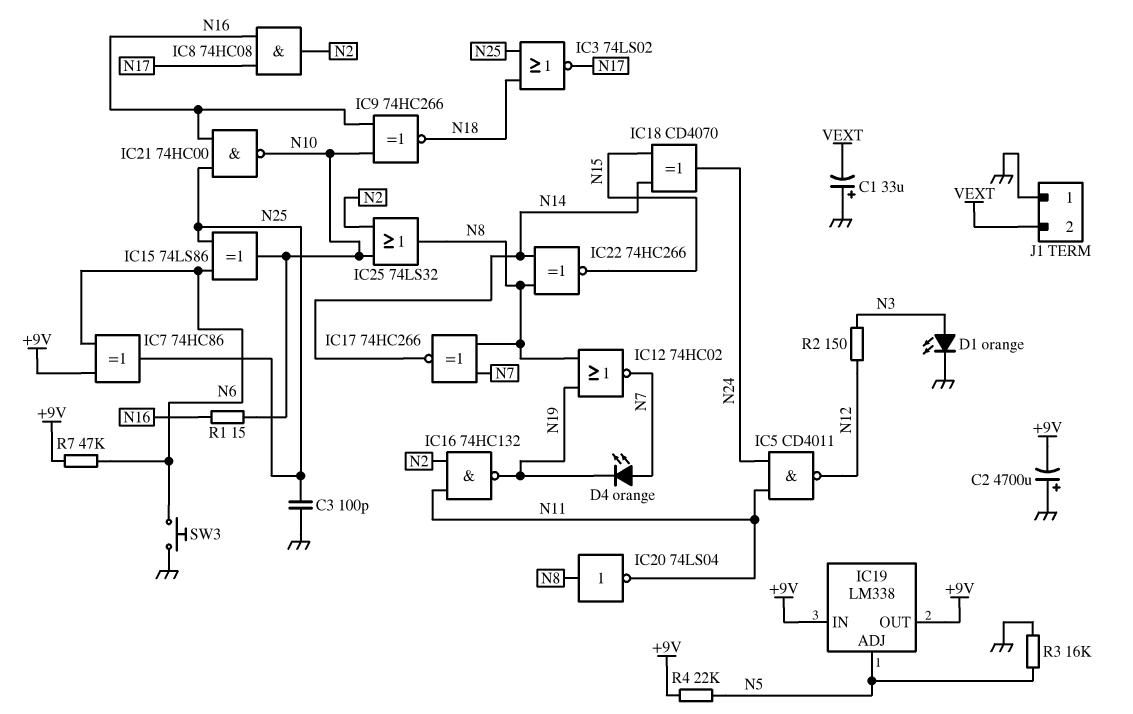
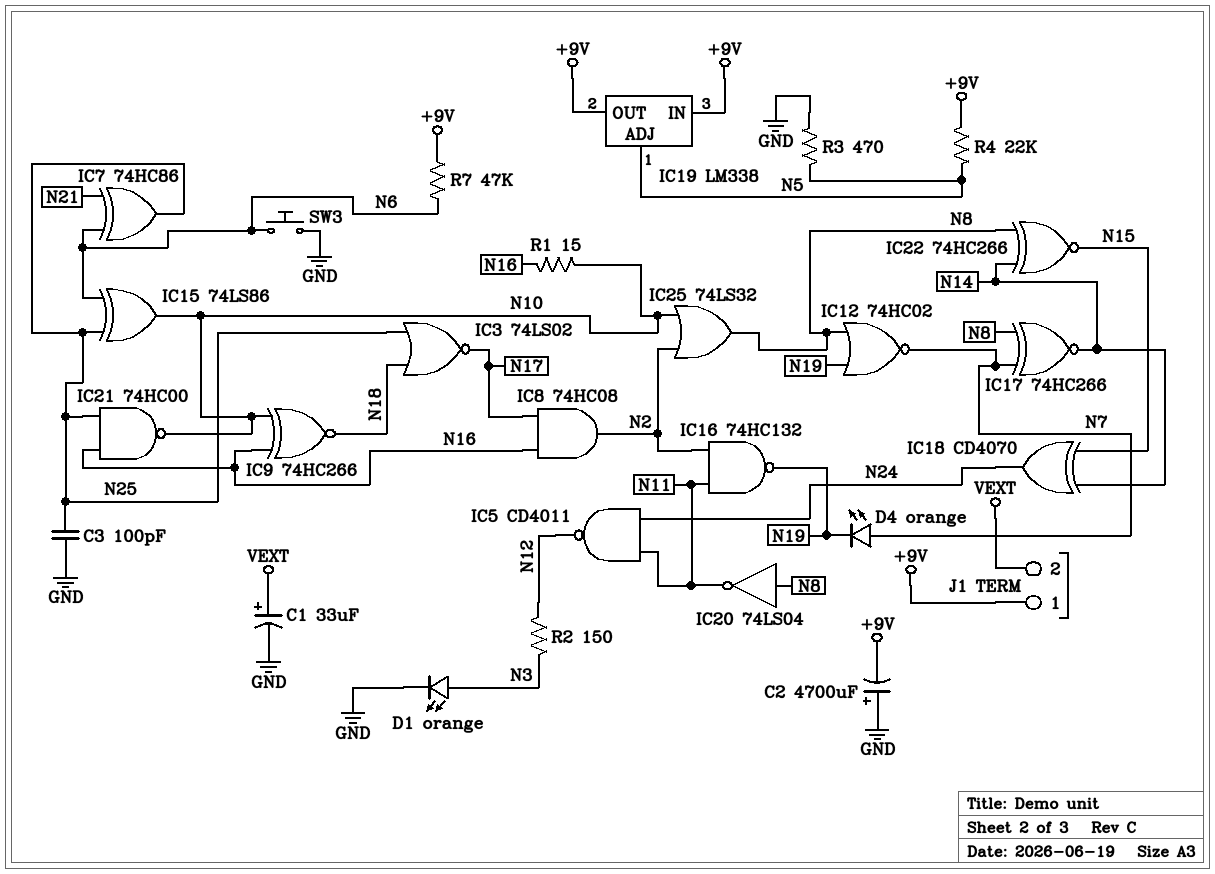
C1: 33uF (plus GND, minus VEXT) -> 33uF (plus VEXT, minus GND)
IC7: XOR 74HC86 (in +9V, in N6, out N25) -> XOR 74HC86 (in N6, in N21, out N25)
J1 pin 1: GND -> +9V
R3: 16k (GND, N5) -> 470 (GND, N5)

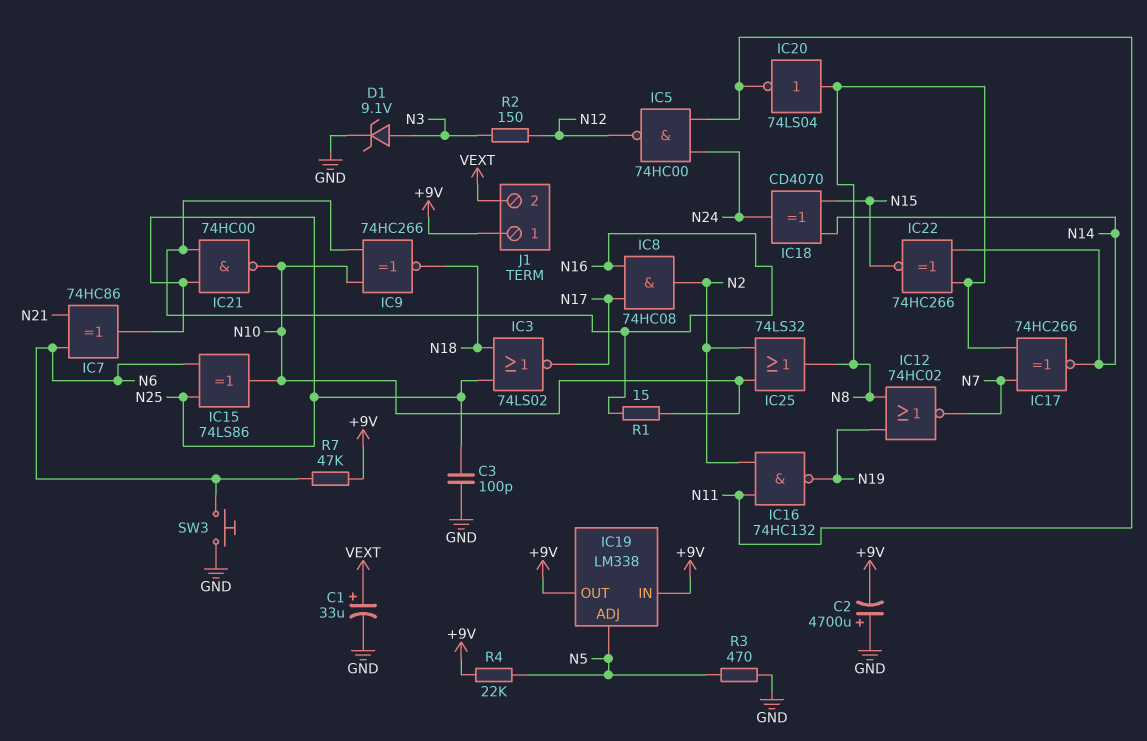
D1: LED orange (A N3, K GND) -> zener 9.1V (A N3, K GND)
D4: LED orange (A N7, K N19) -> none
IC5: NAND CD4011 (in N11, in N24, out N12) -> NAND 74HC00 (in N11, in N24, out N12)

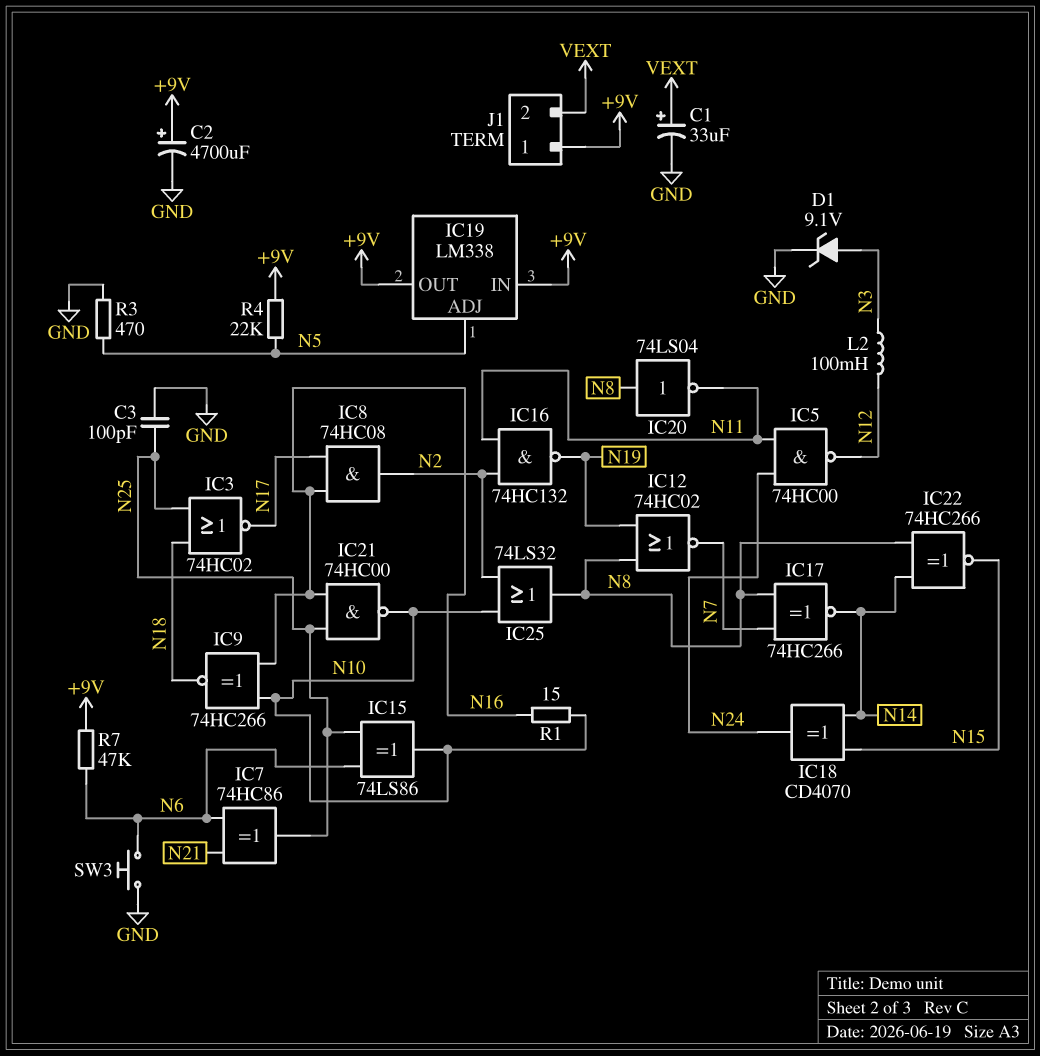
C2: 4700uF (plus GND, minus +9V) -> 4700uF (plus +9V, minus GND)
IC3: NOR 74LS02 (in N18, in N25, out N17) -> NOR 74HC02 (in N18, in N25, out N17)
L2: none -> 100mH (N3, N12)
R2: 150 (N3, N12) -> none

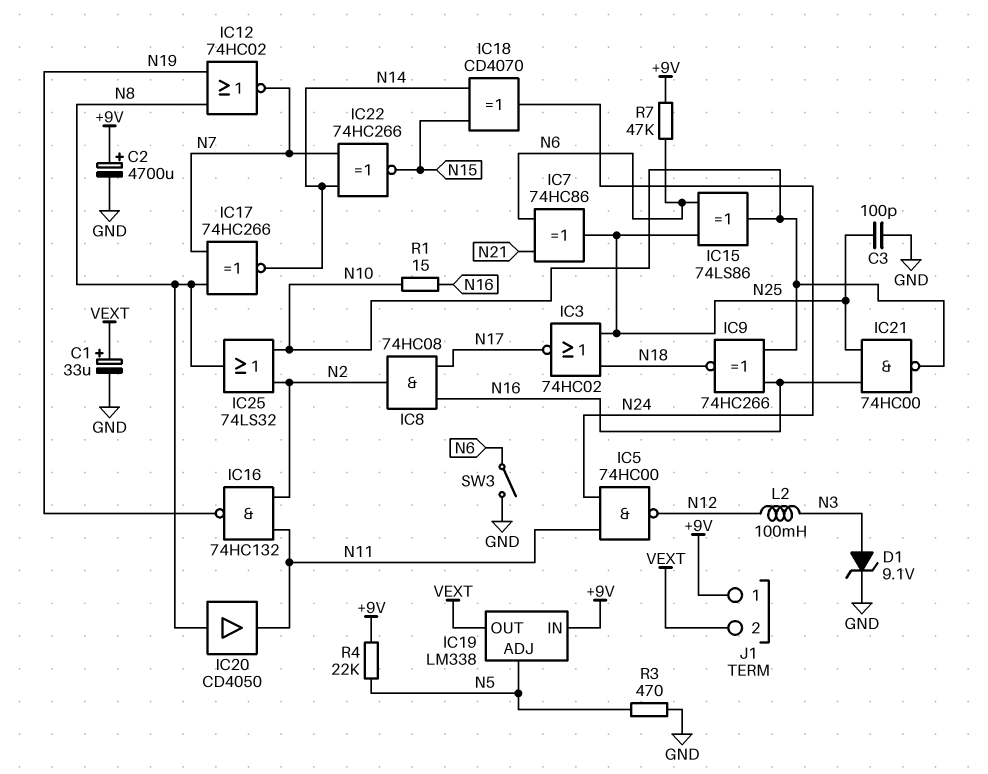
IC19 pin OUT: +9V -> VEXT
IC20: NOT 74LS04 (in N8, out N11) -> buffer CD4050 (in N8, out N11)
IC22: XNOR 74HC266 (in N8, in N14, out N15) -> XNOR 74HC266 (in N7, in N14, out N15)
SW3: button (GND, N6) -> switch (GND, N6)

